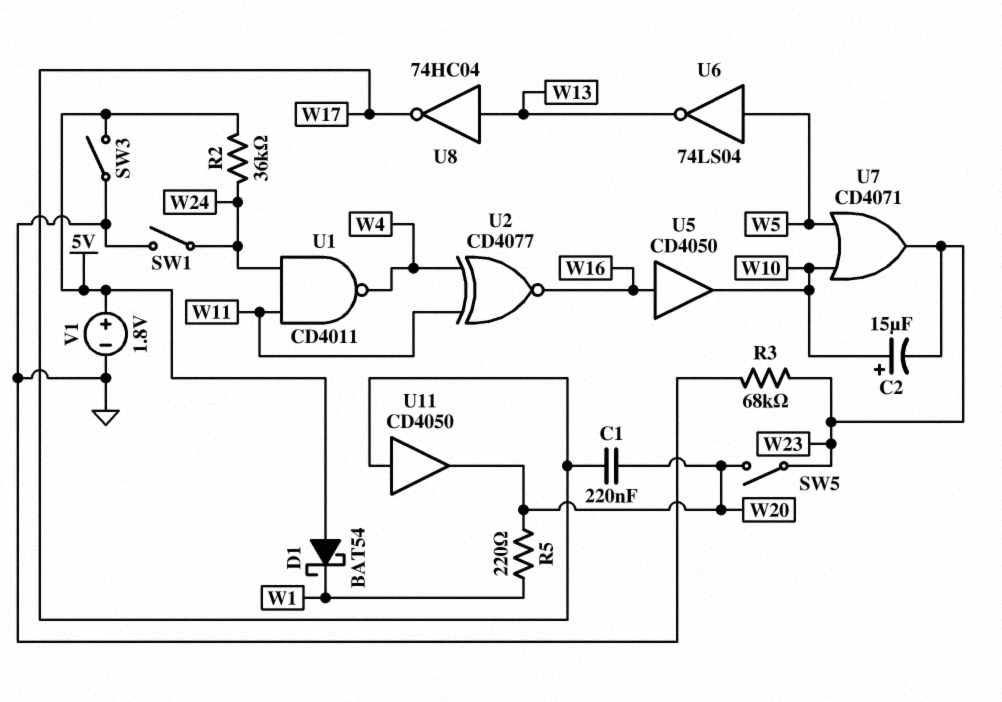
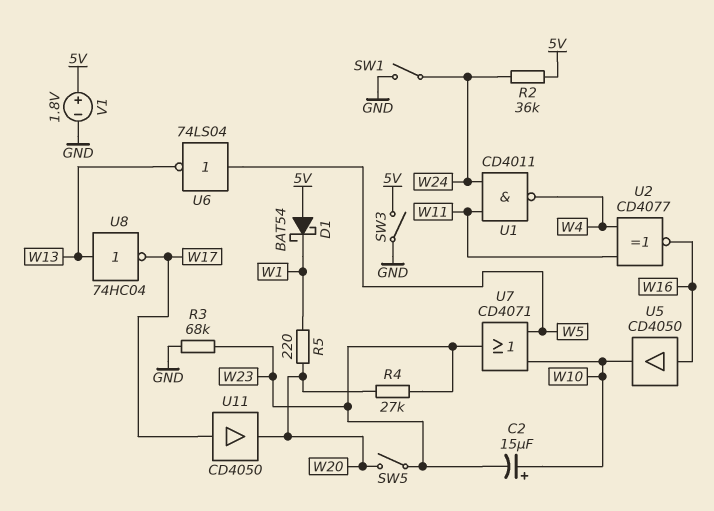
C1: 220nF (W17, W20) -> none
R4: none -> 27k (W20, W23)

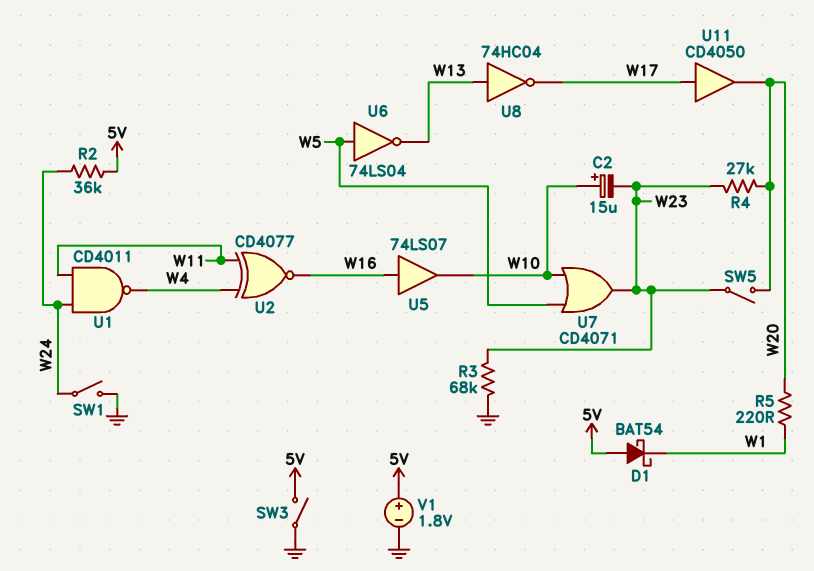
U5: buffer CD4050 (in W16, out W10) -> buffer 74LS07 (in W16, out W10)

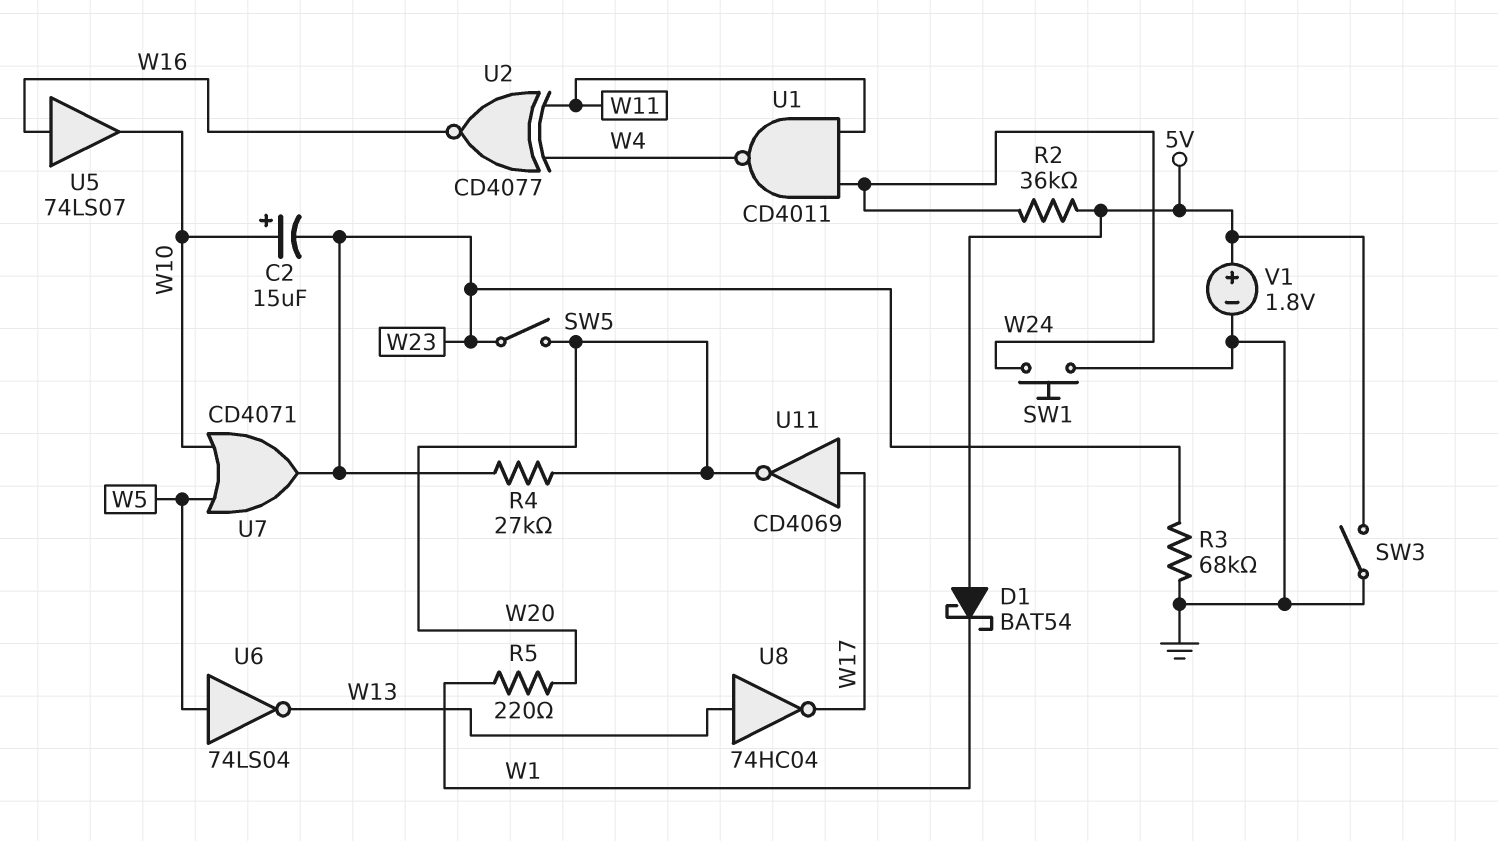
SW1: switch (GND, W24) -> button (GND, W24)
U11: buffer CD4050 (in W17, out W20) -> NOT CD4069 (in W17, out W20)

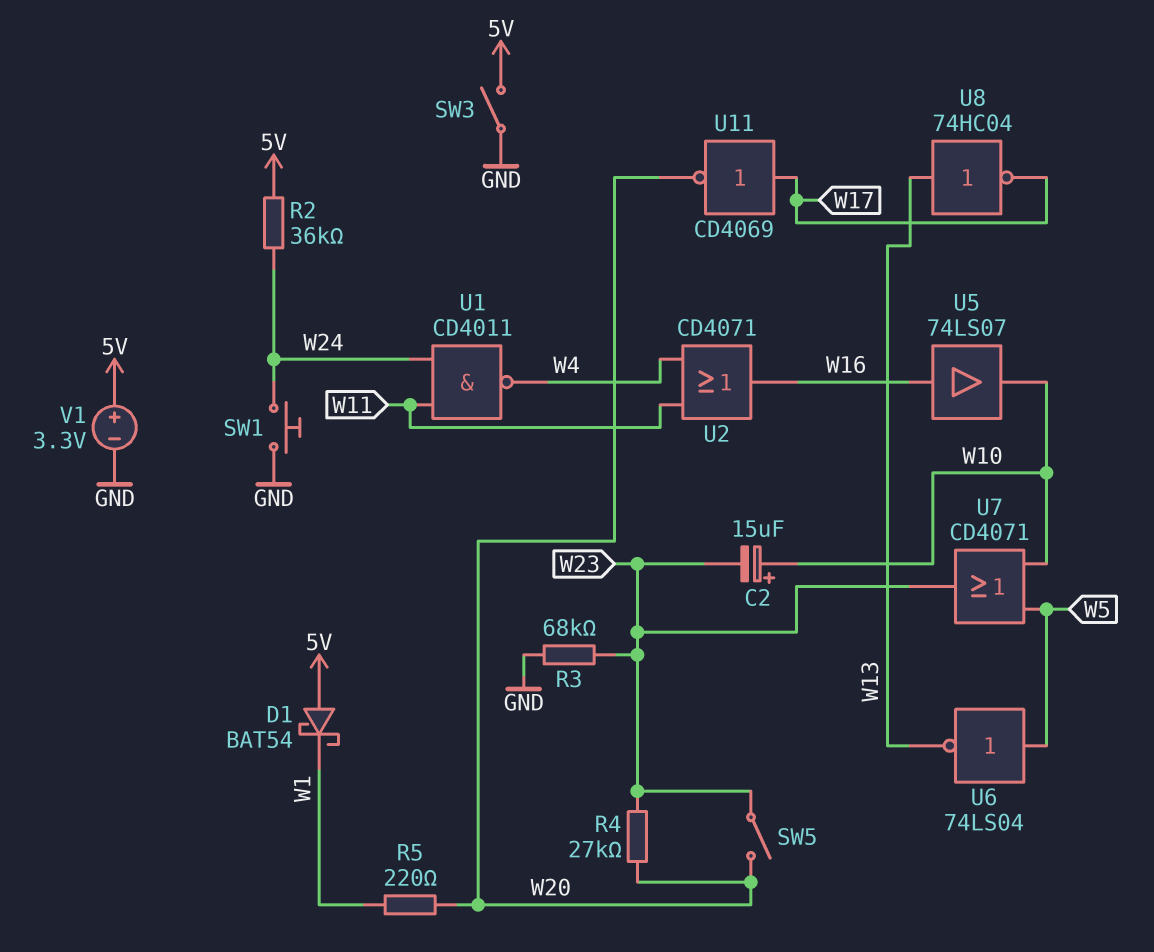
U2: XNOR CD4077 (in W4, in W11, out W16) -> OR CD4071 (in W4, in W11, out W16)
V1: 1.8V (plus 5V, minus GND) -> 3.3V (plus 5V, minus GND)

